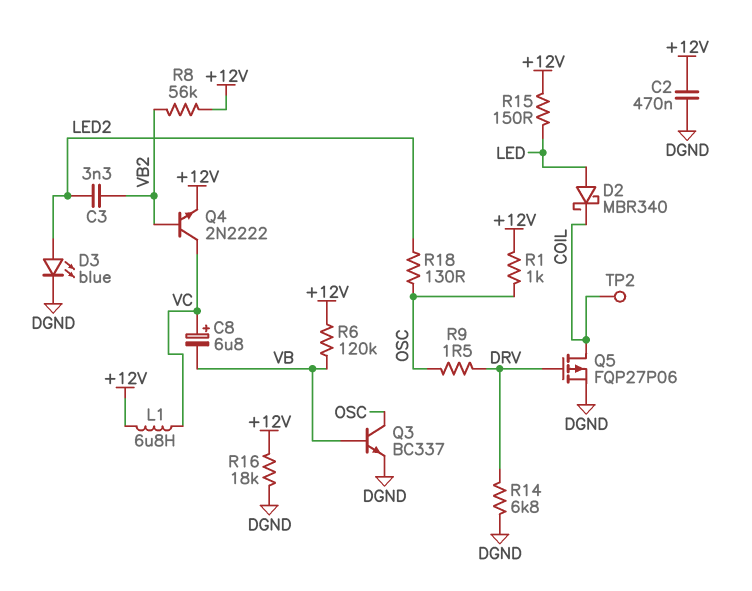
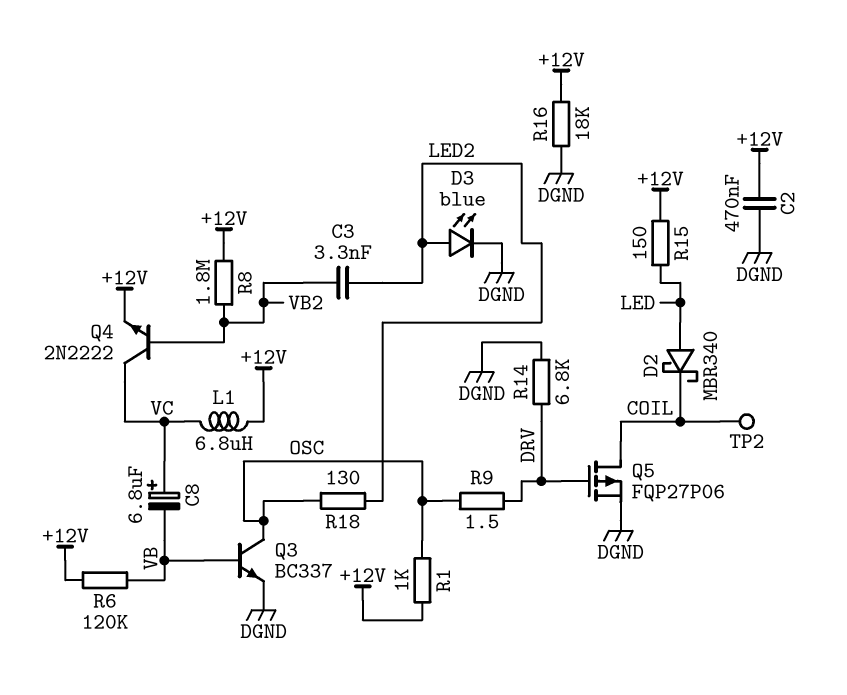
R8: 56k (+12V, VB2) -> 1.8M (+12V, VB2)

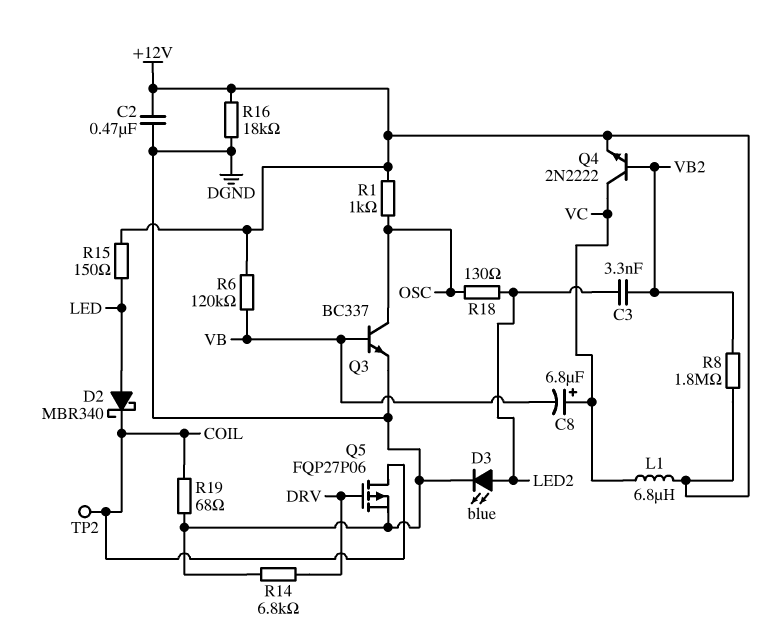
R9: 1.5 (DRV, OSC) -> none
R19: none -> 68 (COIL, DGND)

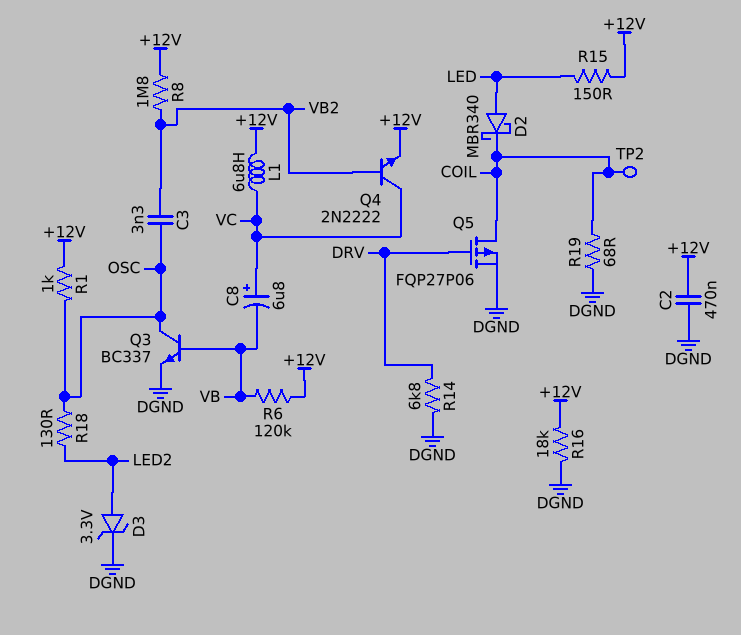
C3: 3.3nF (LED2, VB2) -> 3.3nF (OSC, VB2)
D3: LED blue (A LED2, K DGND) -> zener 3.3V (A LED2, K DGND)

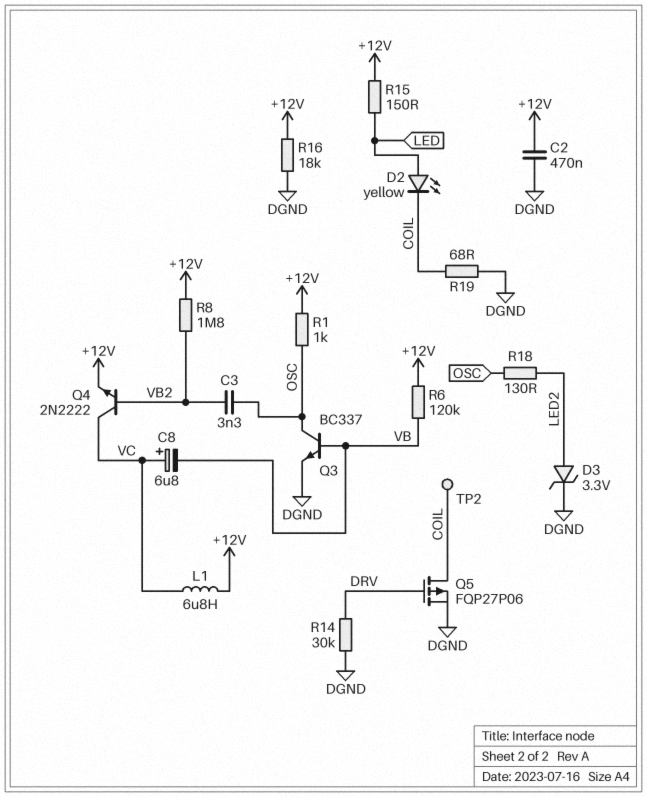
D2: schottky MBR340 (A LED, K COIL) -> LED yellow (A LED, K COIL)
R14: 6.8k (DGND, DRV) -> 30k (DGND, DRV)

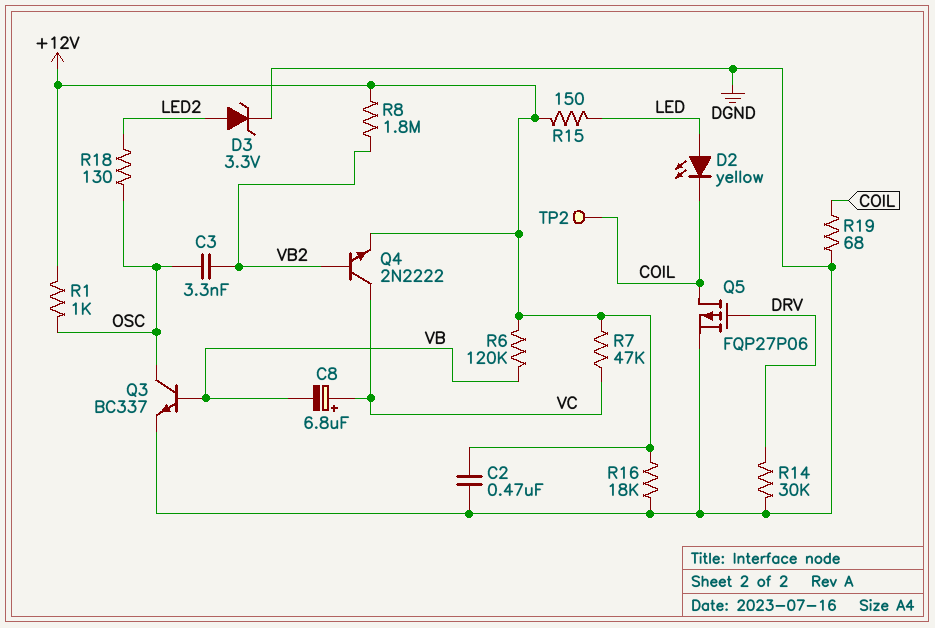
L1: 6.8uH (+12V, VC) -> none
R7: none -> 47k (+12V, VC)

